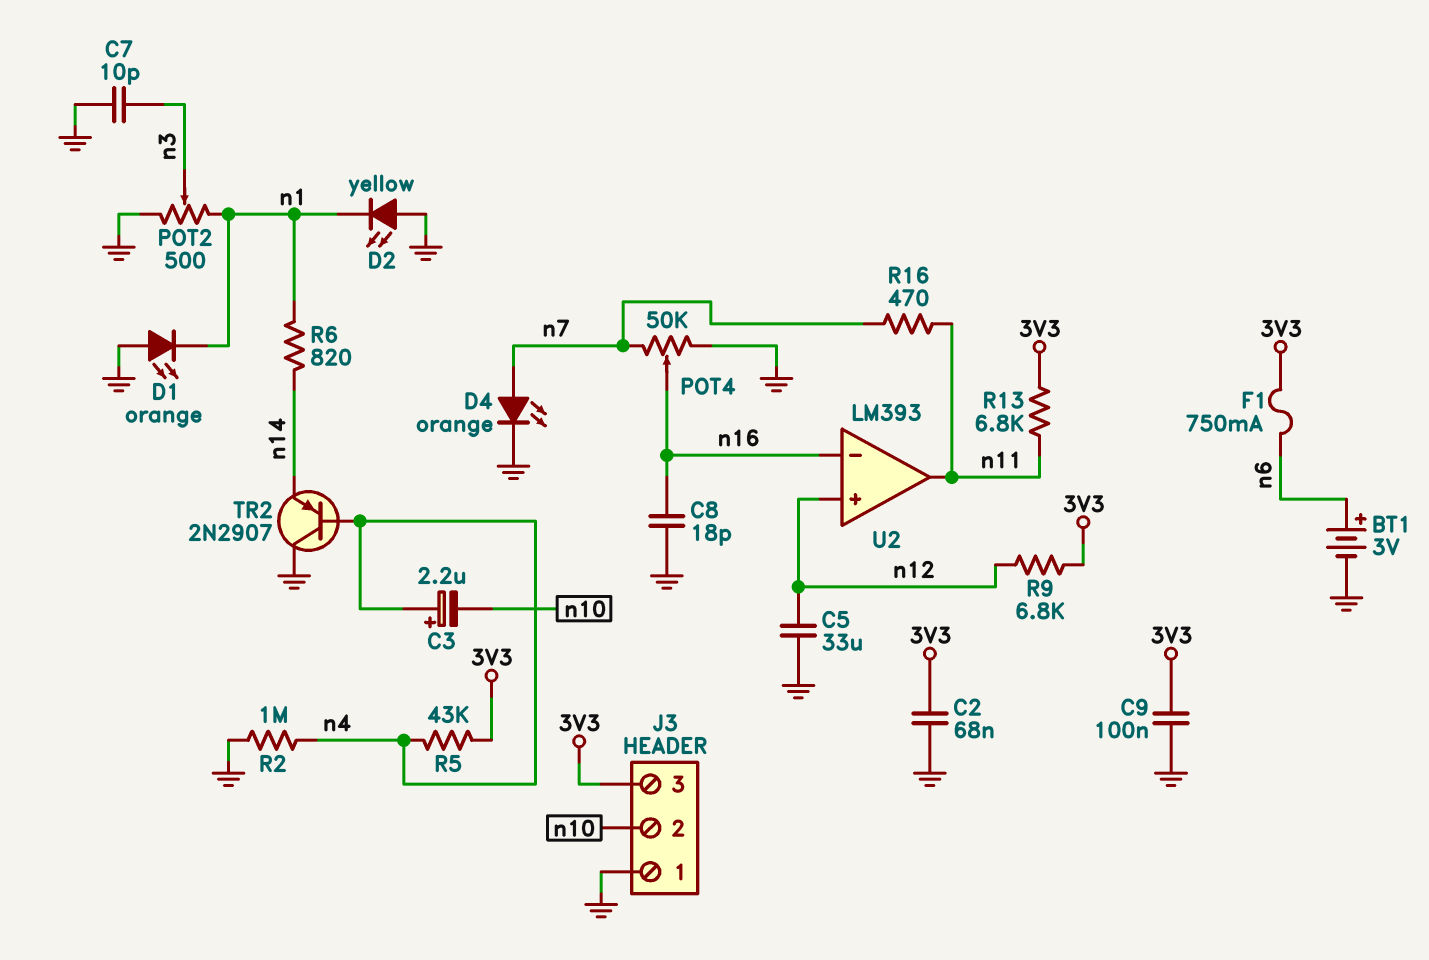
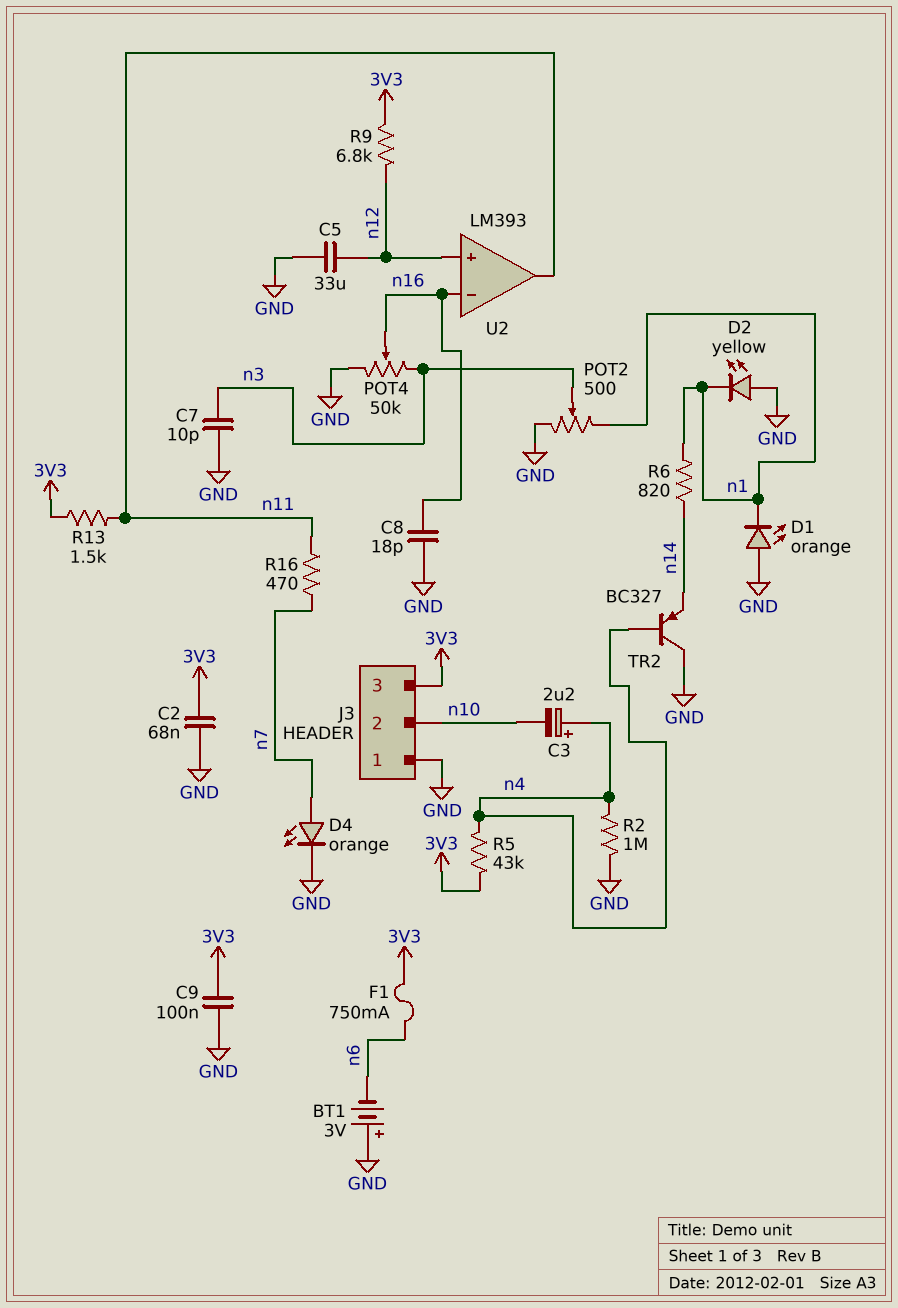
BT1: 3V (plus n6, minus GND) -> 3V (plus GND, minus n6)
POT4: 50k (GND, n7, wiper n16) -> 50k (GND, n3, wiper n16)
R13: 6.8k (3V3, n11) -> 1.5k (3V3, n11)
TR2: PNP 2N2907 (B n4, C GND, E n14) -> PNP BC327 (B n4, C GND, E n14)

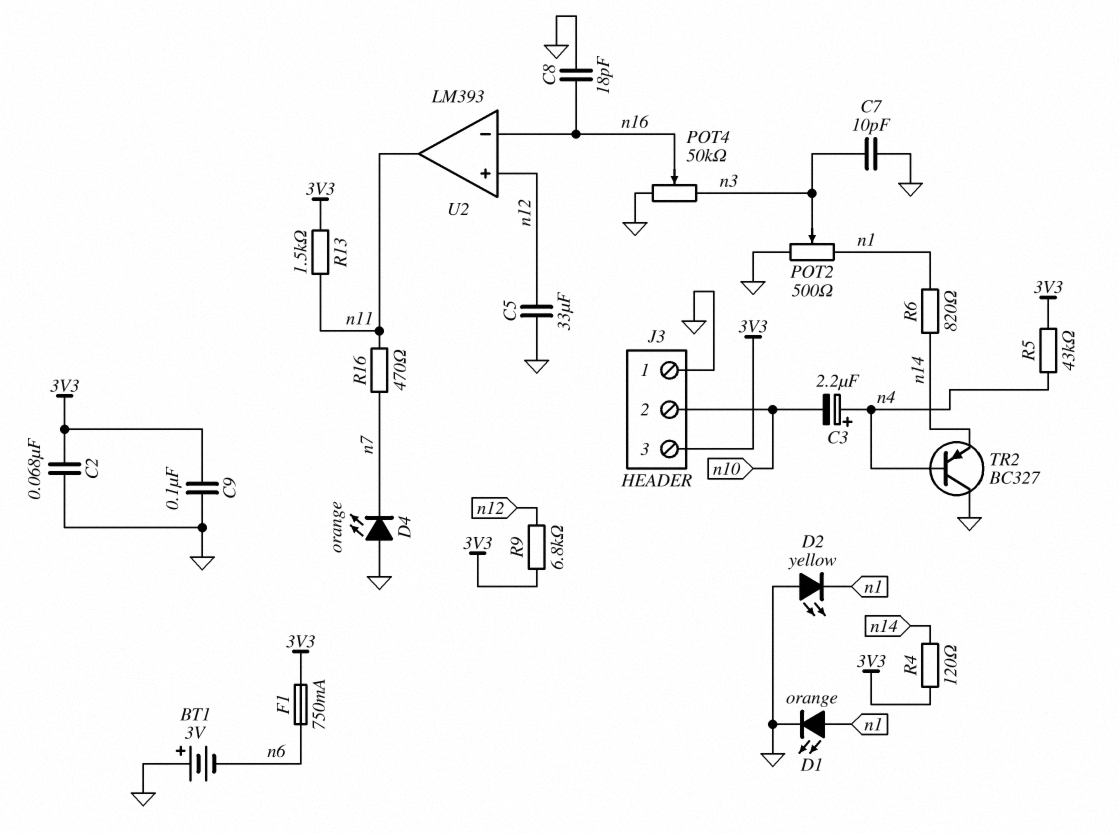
D1: LED orange (A GND, K n1) -> LED orange (A n1, K GND)
D4: LED orange (A n7, K GND) -> LED orange (A GND, K n7)
R2: 1M (GND, n4) -> none
R4: none -> 120 (3V3, n14)

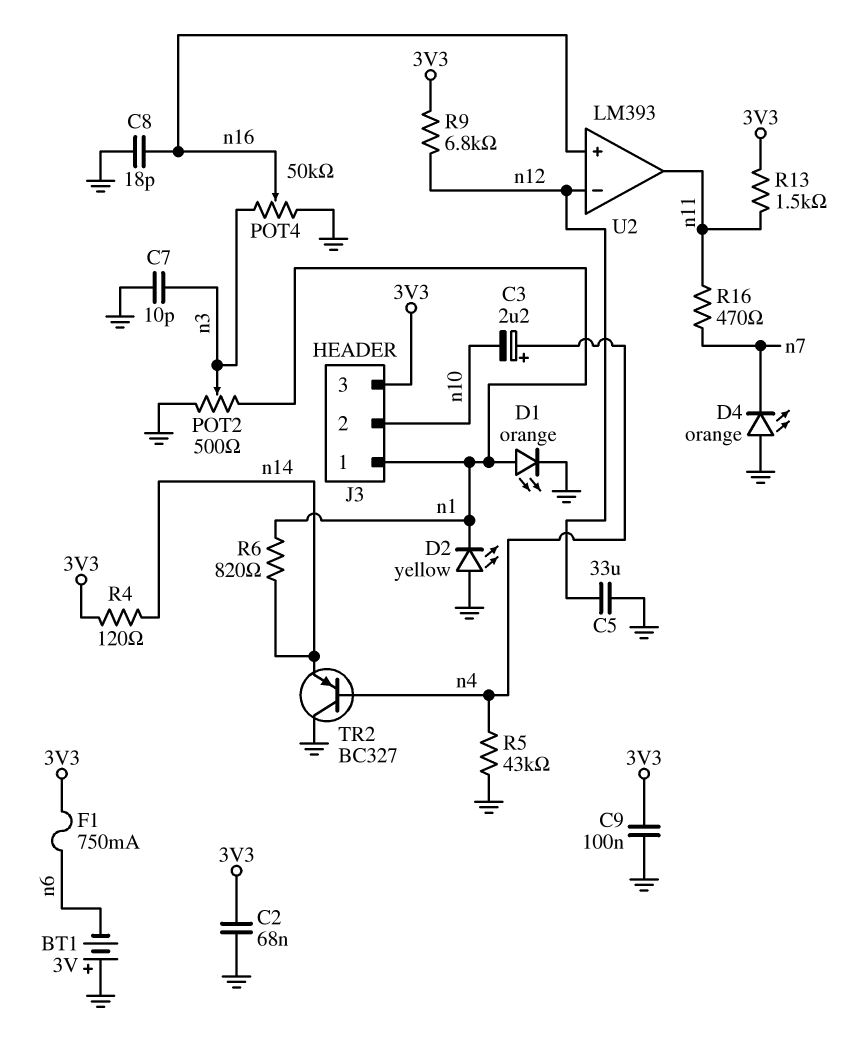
J3 pin 1: GND -> n1
R5: 43k (3V3, n4) -> 43k (GND, n4)
U2 pin in+: n12 -> n16
U2 pin in-: n16 -> n12

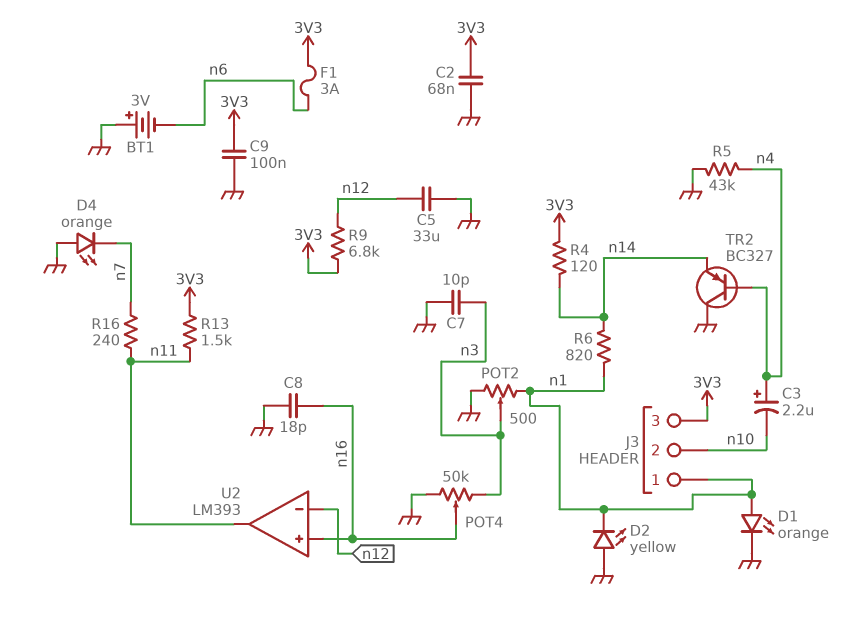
F1: 750mA (3V3, n6) -> 3A (3V3, n6)
R16: 470 (n7, n11) -> 240 (n7, n11)

